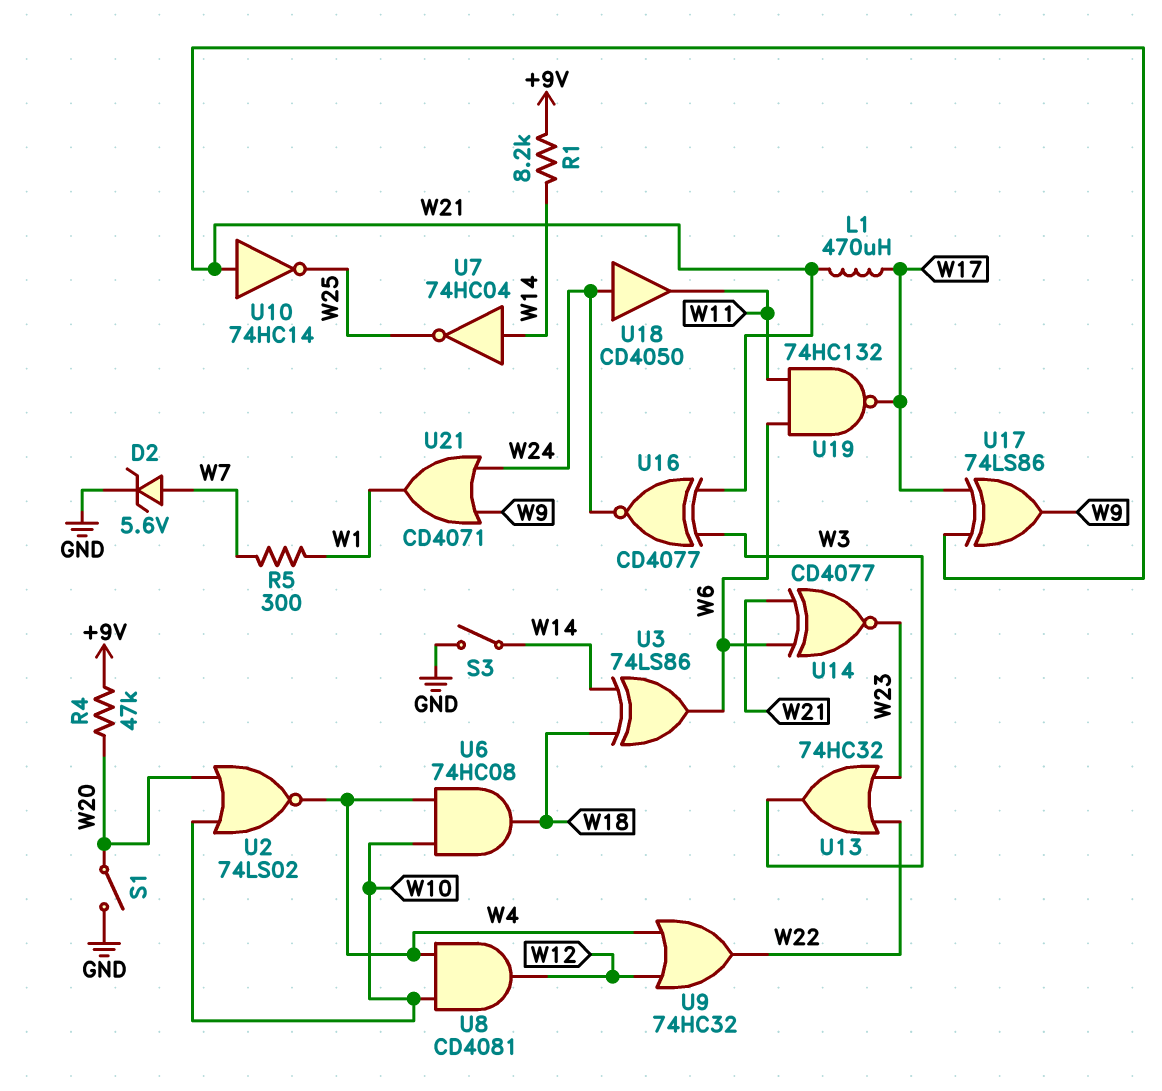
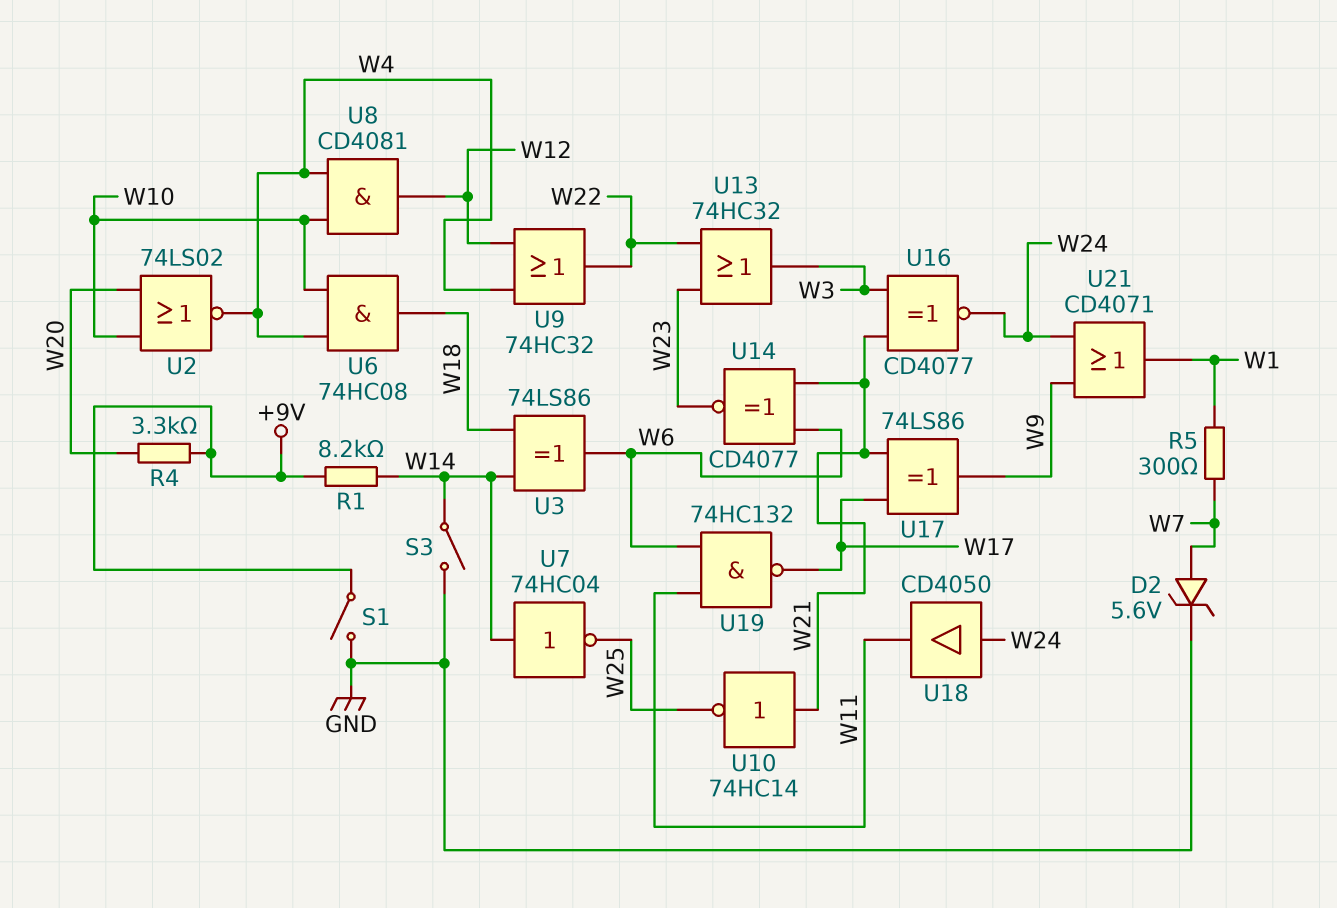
L1: 470uH (W17, W21) -> none
R4: 47k (+9V, W20) -> 3.3k (+9V, W20)
S1: switch (GND, W20) -> switch (+9V, GND)

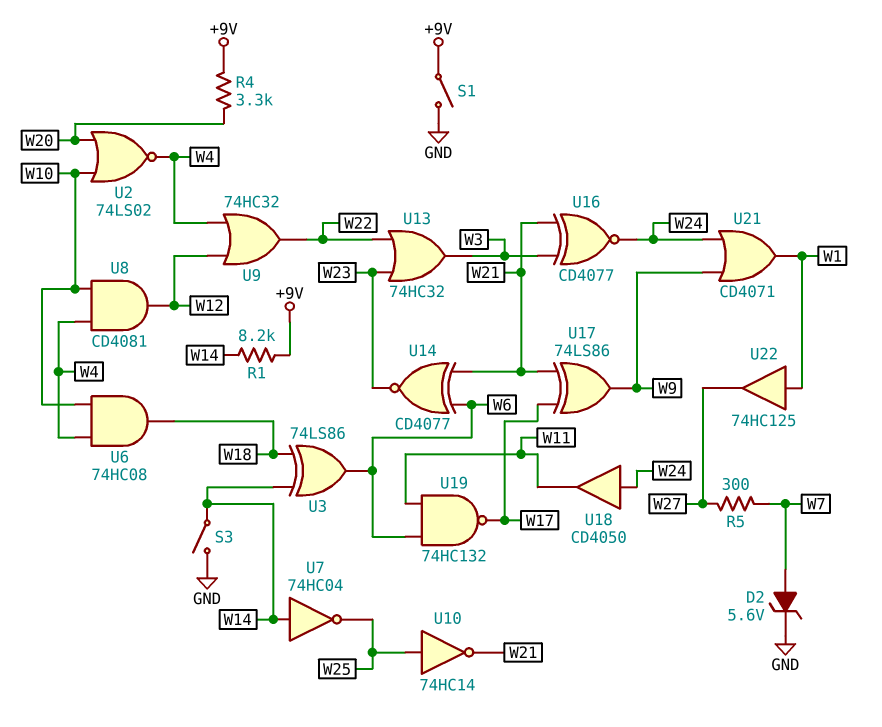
R5: 300 (W1, W7) -> 300 (W7, W27)
U10: NOT 74HC14 (in W21, out W25) -> NOT 74HC14 (in W25, out W21)
U22: none -> buffer 74HC125 (in W1, out W27)

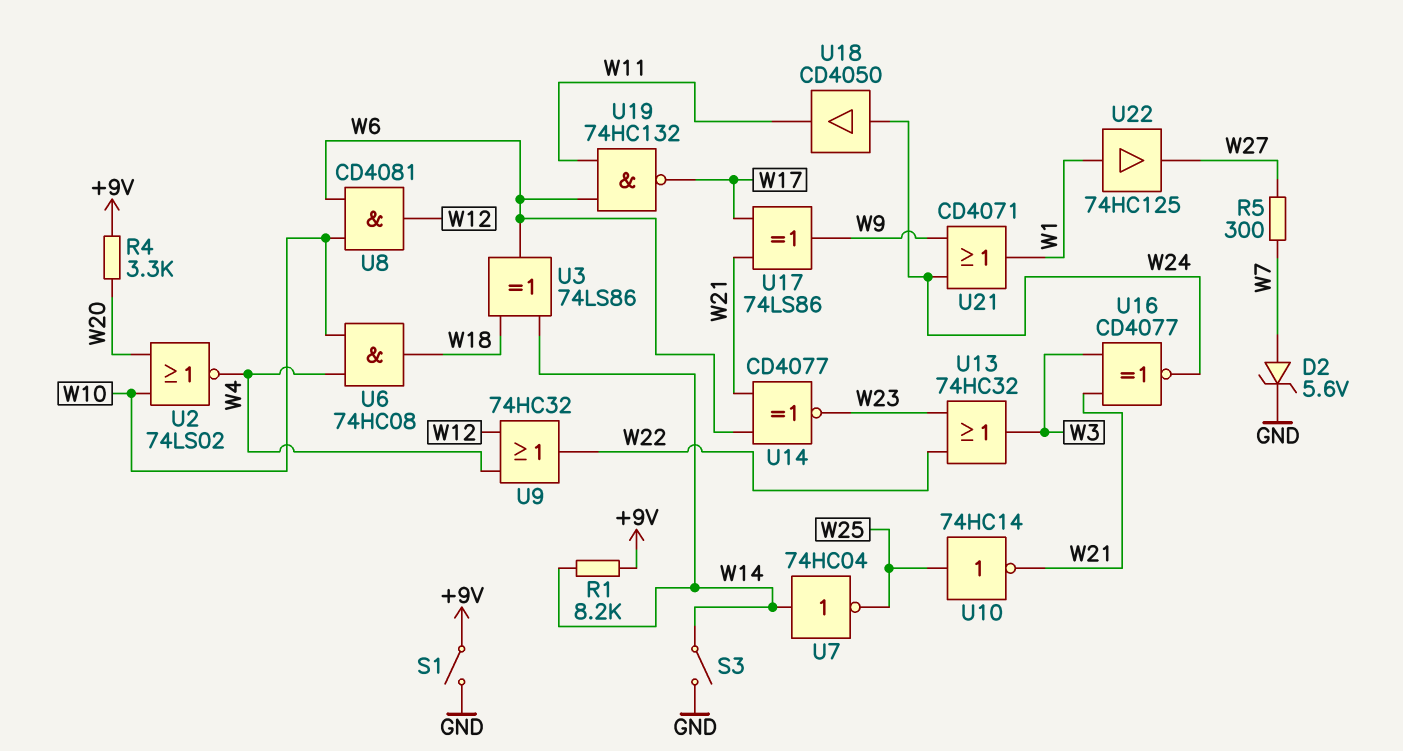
U8: AND CD4081 (in W4, in W10, out W12) -> AND CD4081 (in W6, in W10, out W12)

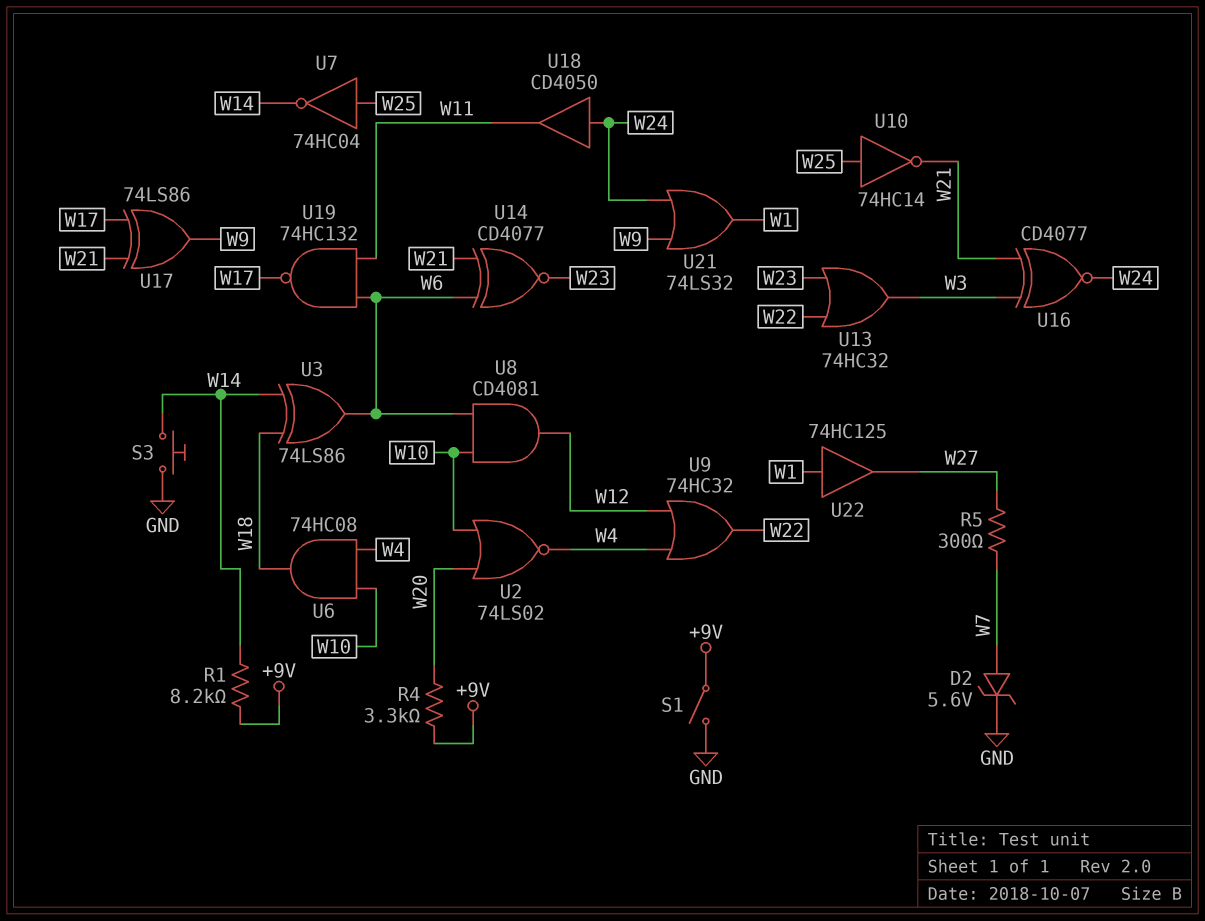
S3: switch (GND, W14) -> button (GND, W14)
U7: NOT 74HC04 (in W14, out W25) -> NOT 74HC04 (in W25, out W14)
U21: OR CD4071 (in W9, in W24, out W1) -> OR 74LS32 (in W9, in W24, out W1)

